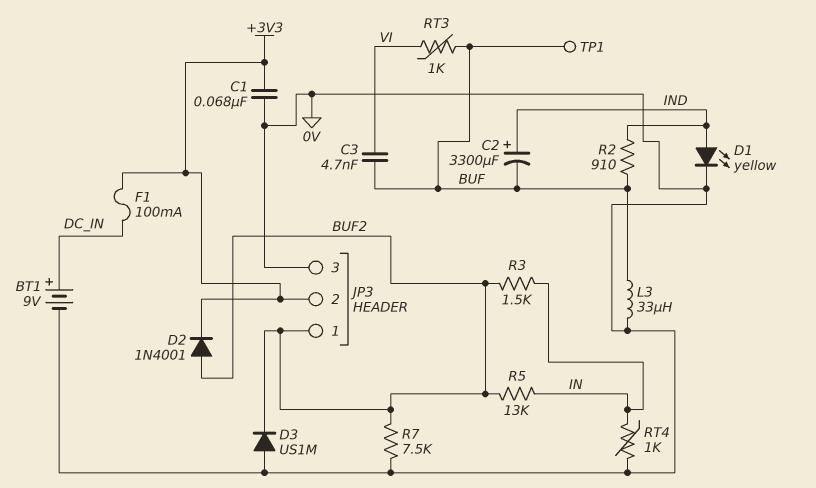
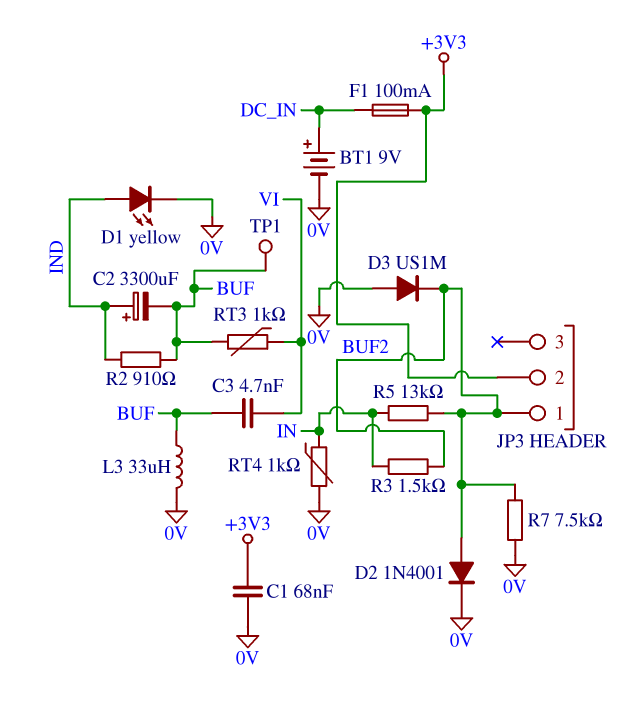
D2: diode 1N4001 (A BUF2, K +3V3) -> diode 1N4001 (A BUF2, K 0V)
JP3 pin 3: 0V -> none

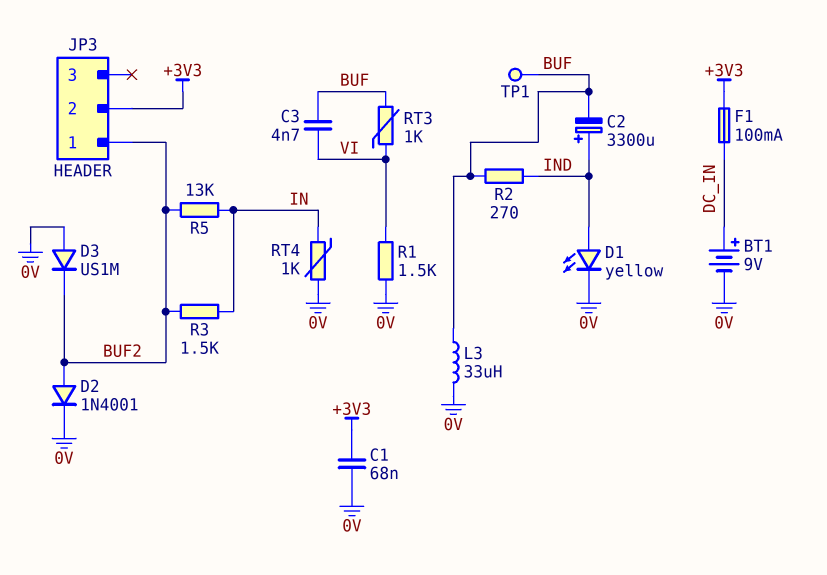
R1: none -> 1.5k (0V, VI)
R2: 910 (BUF, IND) -> 270 (BUF, IND)
R7: 7.5k (0V, BUF2) -> none

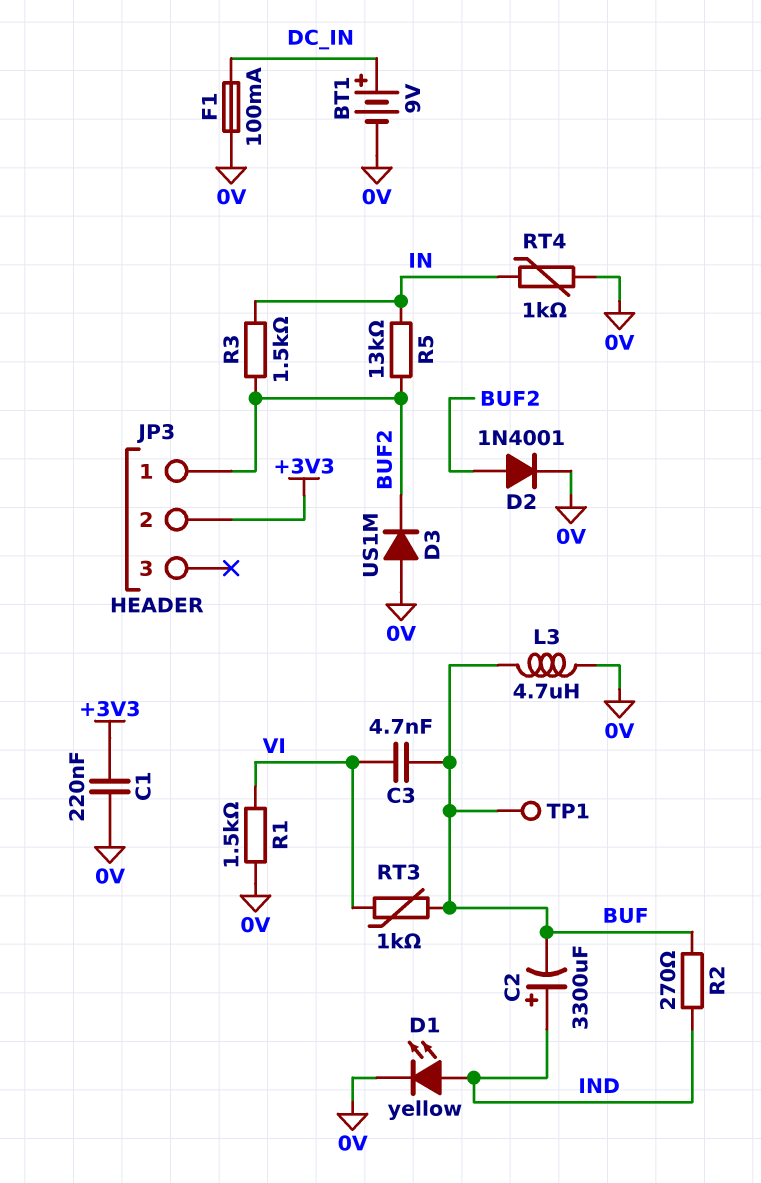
C1: 68nF (+3V3, 0V) -> 220nF (+3V3, 0V)
F1: 100mA (+3V3, DC_IN) -> 100mA (0V, DC_IN)
L3: 33uH (0V, BUF) -> 4.7uH (0V, BUF)

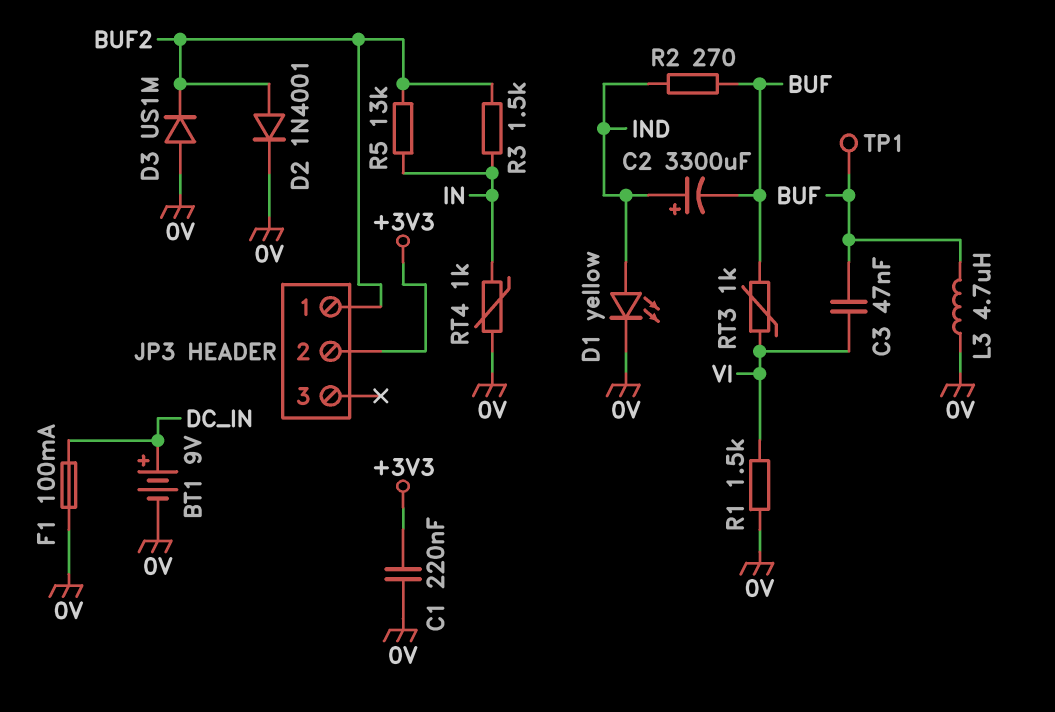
C3: 4.7nF (BUF, VI) -> 47nF (BUF, VI)

